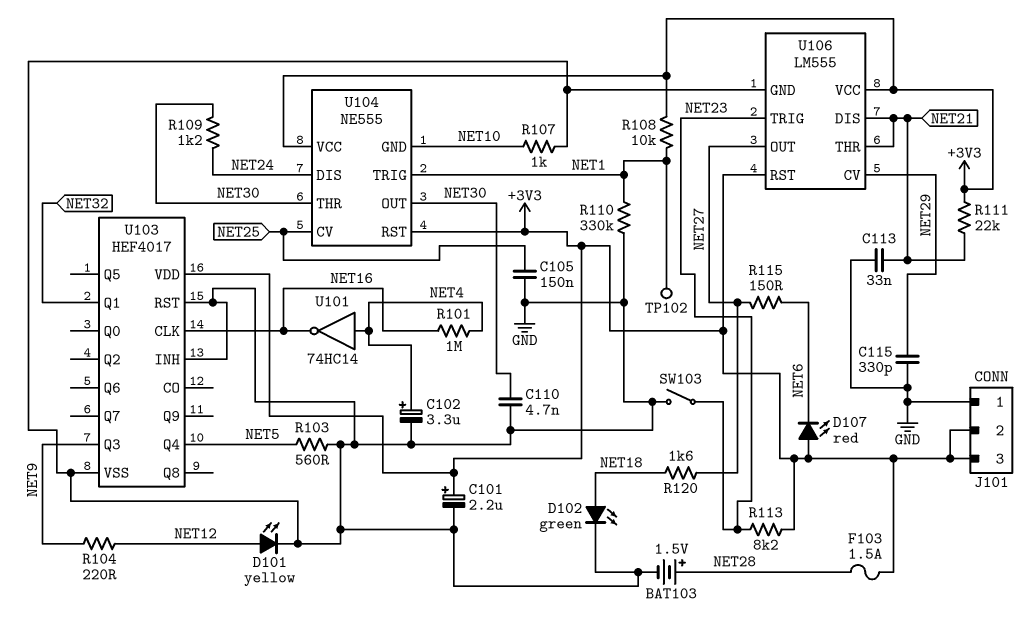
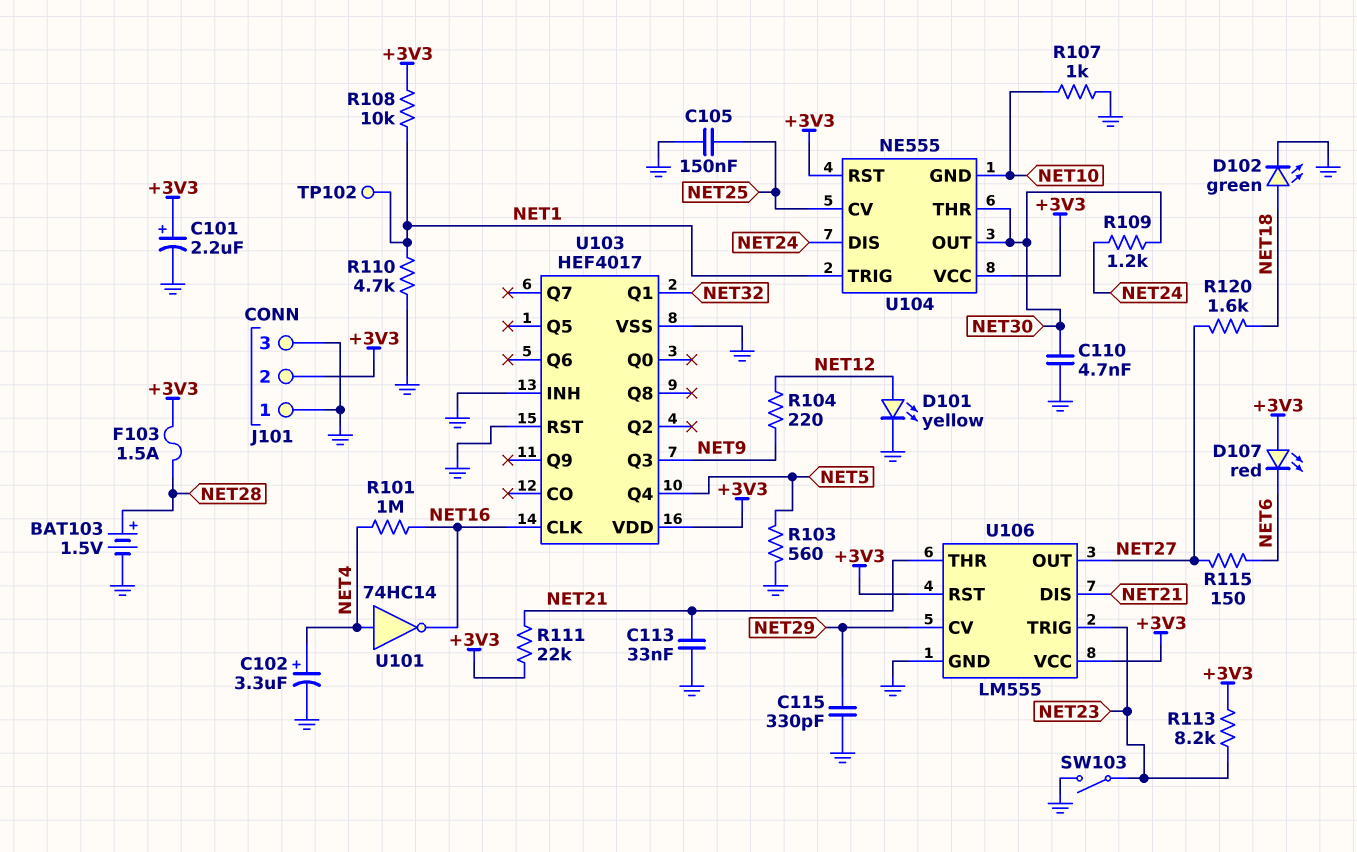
J101 pin 3: +3V3 -> GND
R110: 330k (GND, NET1) -> 4.7k (GND, NET1)

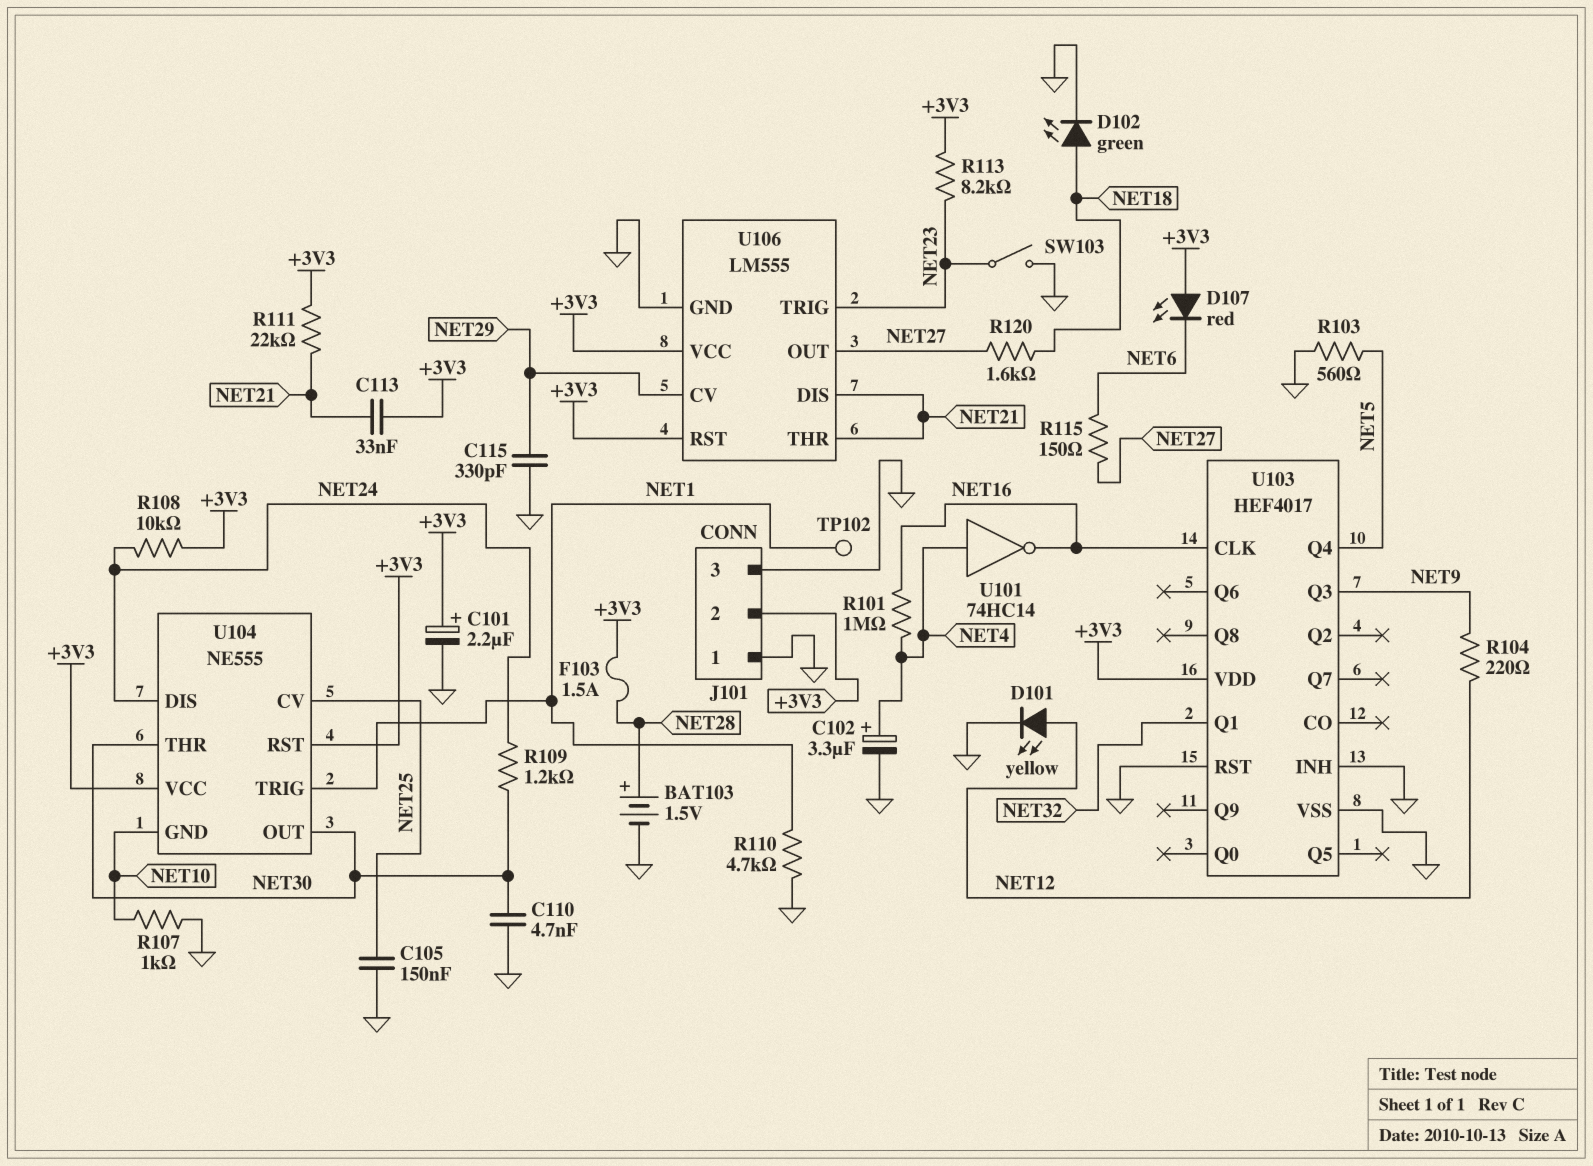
C113: 33nF (GND, NET21) -> 33nF (+3V3, NET21)
R108: 10k (+3V3, NET1) -> 10k (+3V3, NET24)

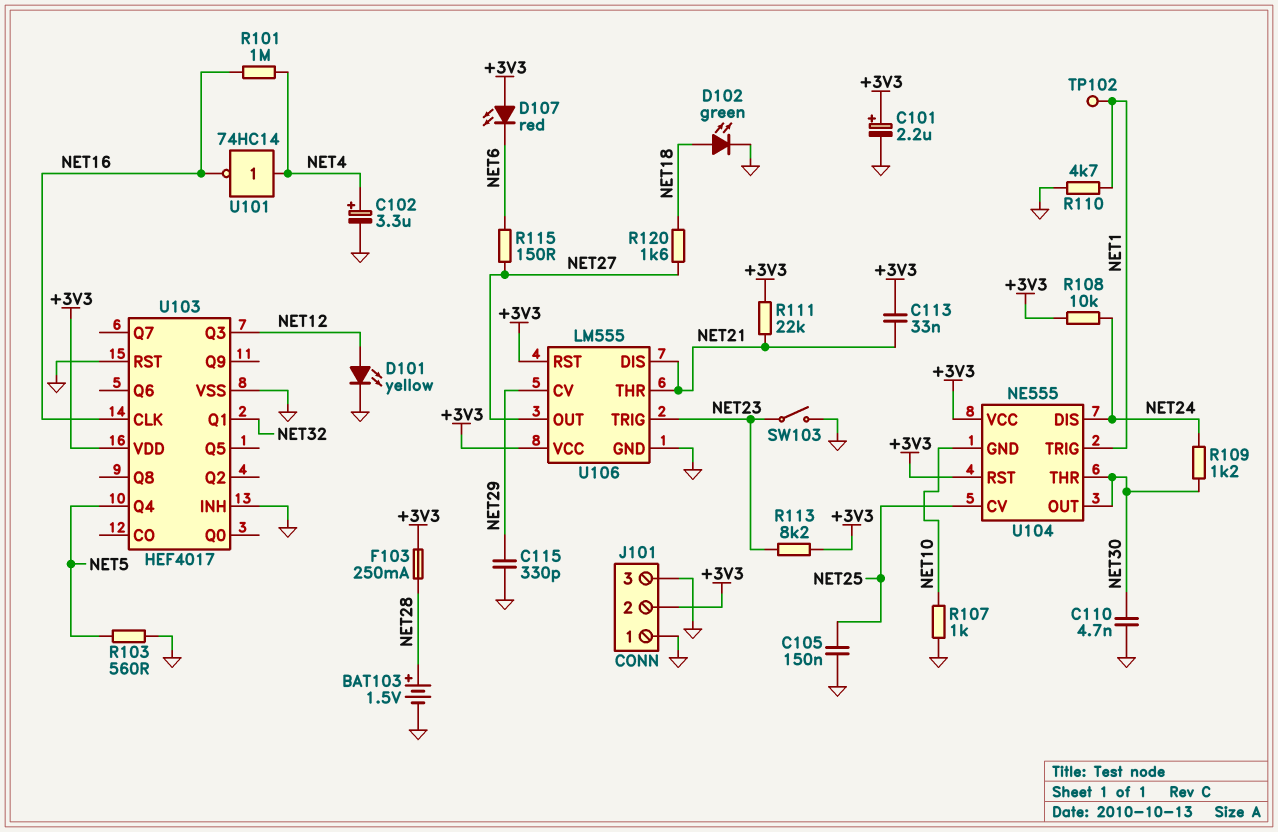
F103: 1.5A (+3V3, NET28) -> 250mA (+3V3, NET28)
R104: 220 (NET9, NET12) -> none
U103 pin Q3: NET9 -> NET12

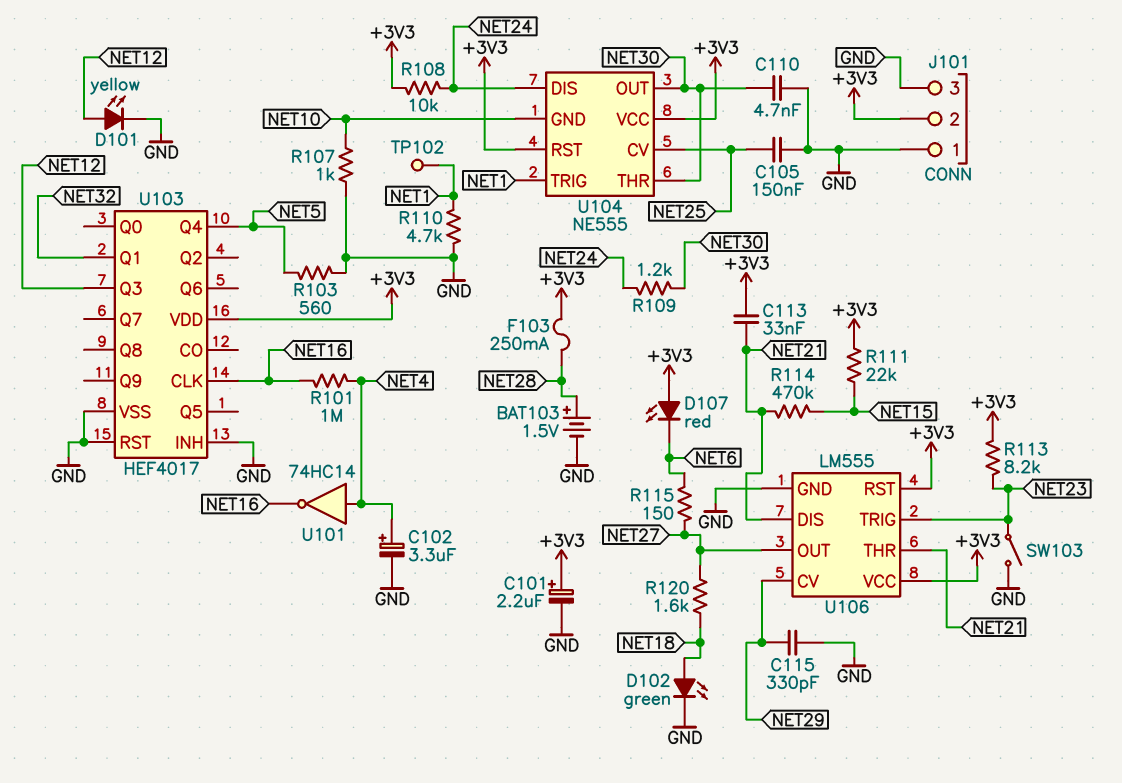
R111: 22k (+3V3, NET21) -> 22k (+3V3, NET15)
R114: none -> 470k (NET15, NET21)

